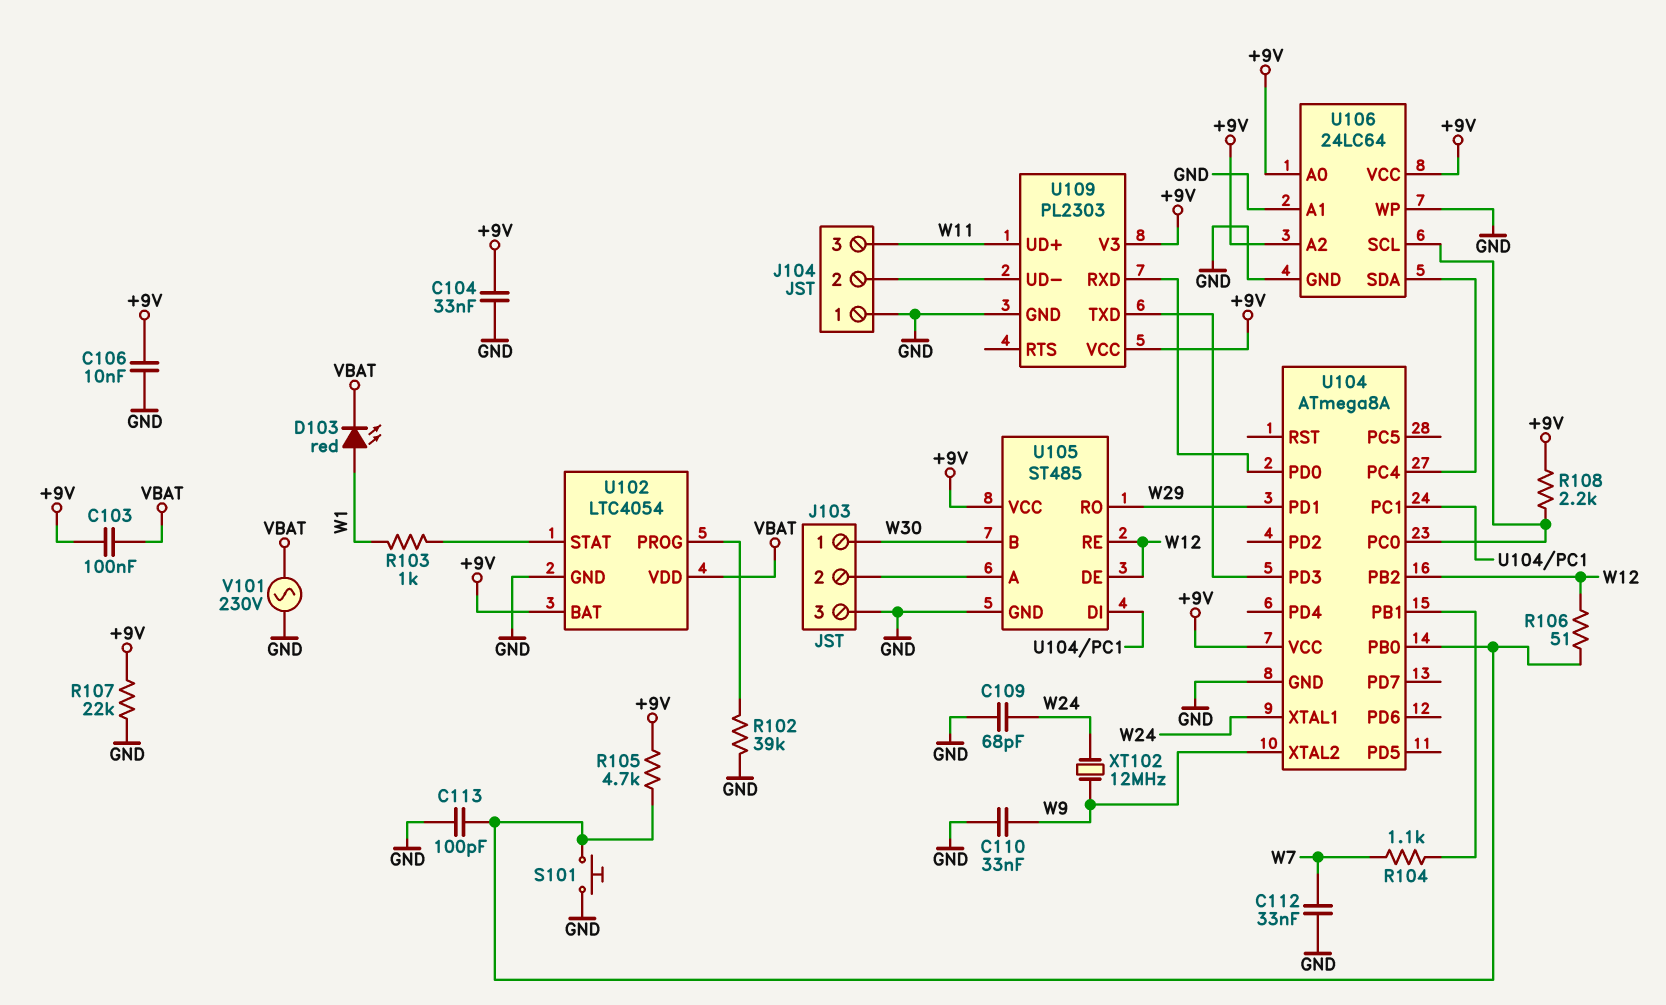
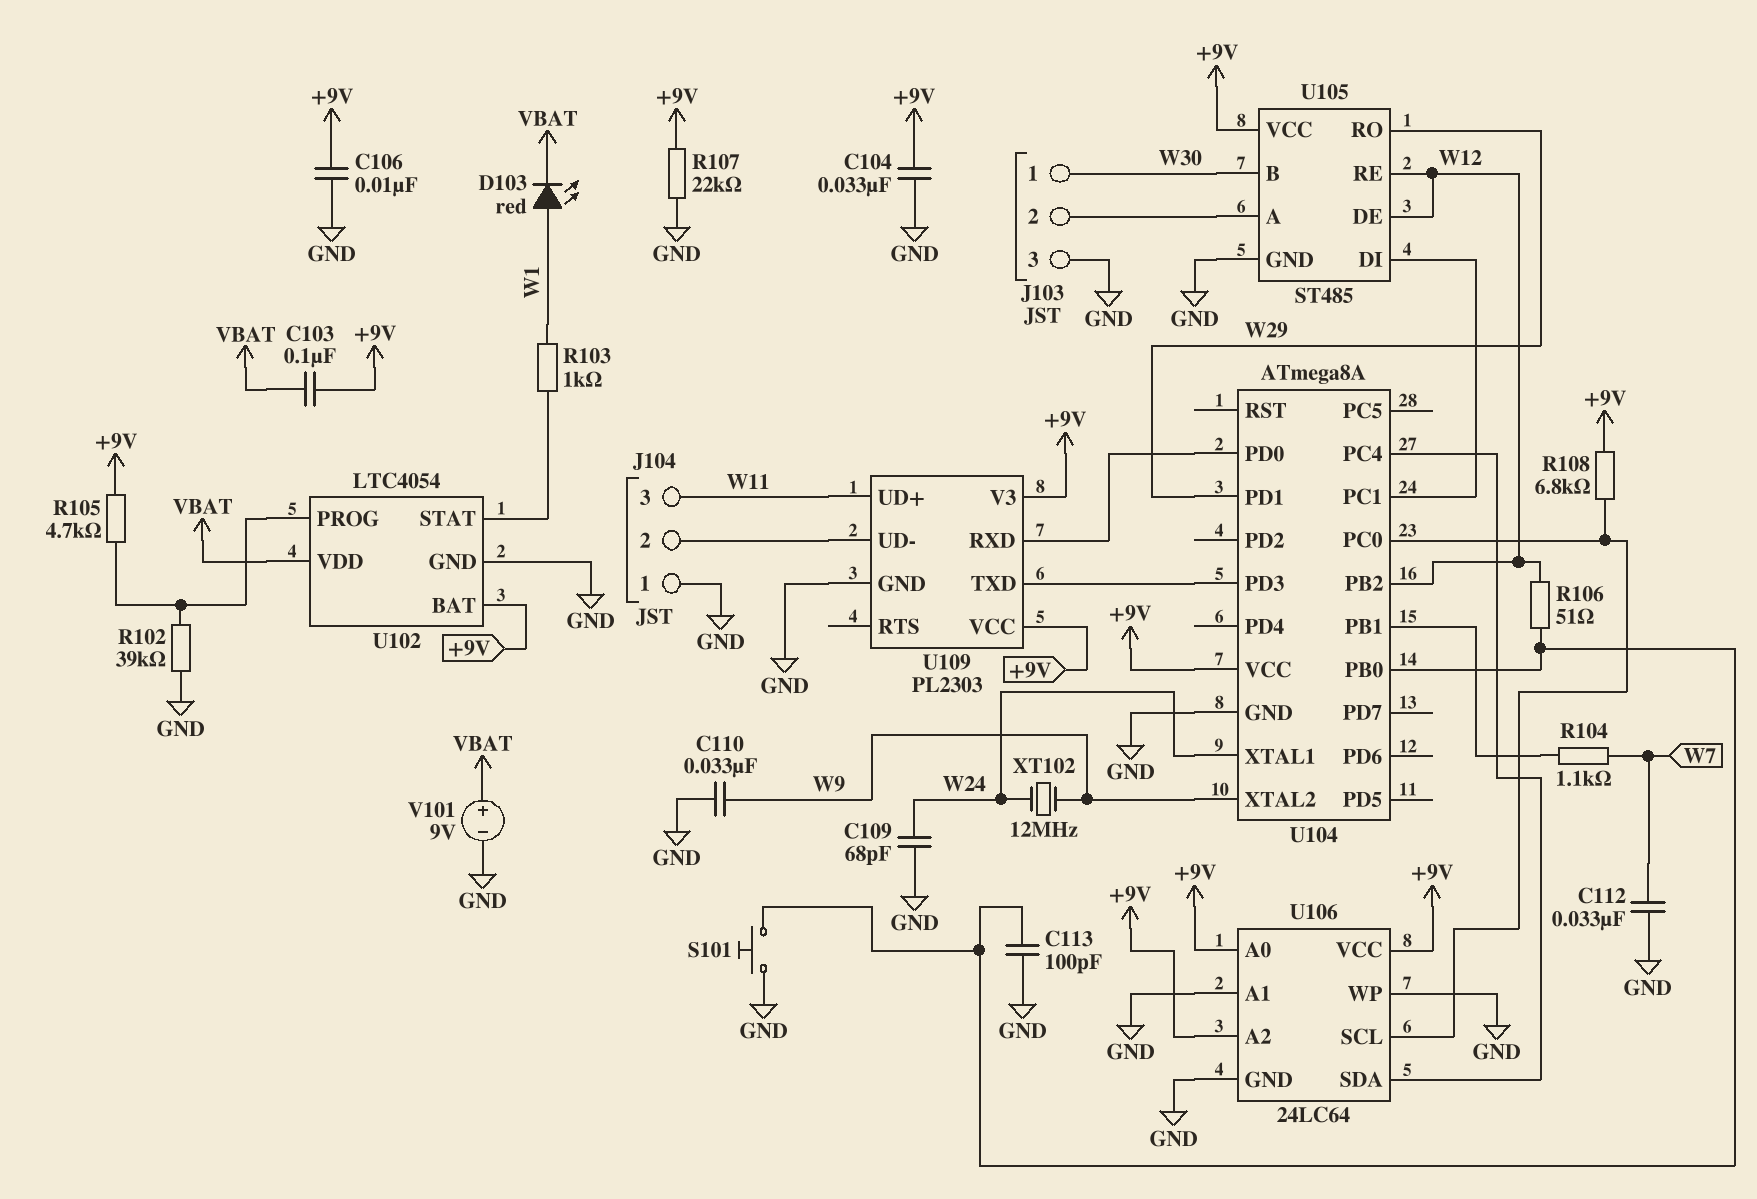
R105: 4.7k (+9V, U104/PB0) -> 4.7k (+9V, U102/PROG)
R108: 2.2k (+9V, U104/PC0) -> 6.8k (+9V, U104/PC0)
V101: AC 230V (GND, VBAT) -> 9V (plus VBAT, minus GND)

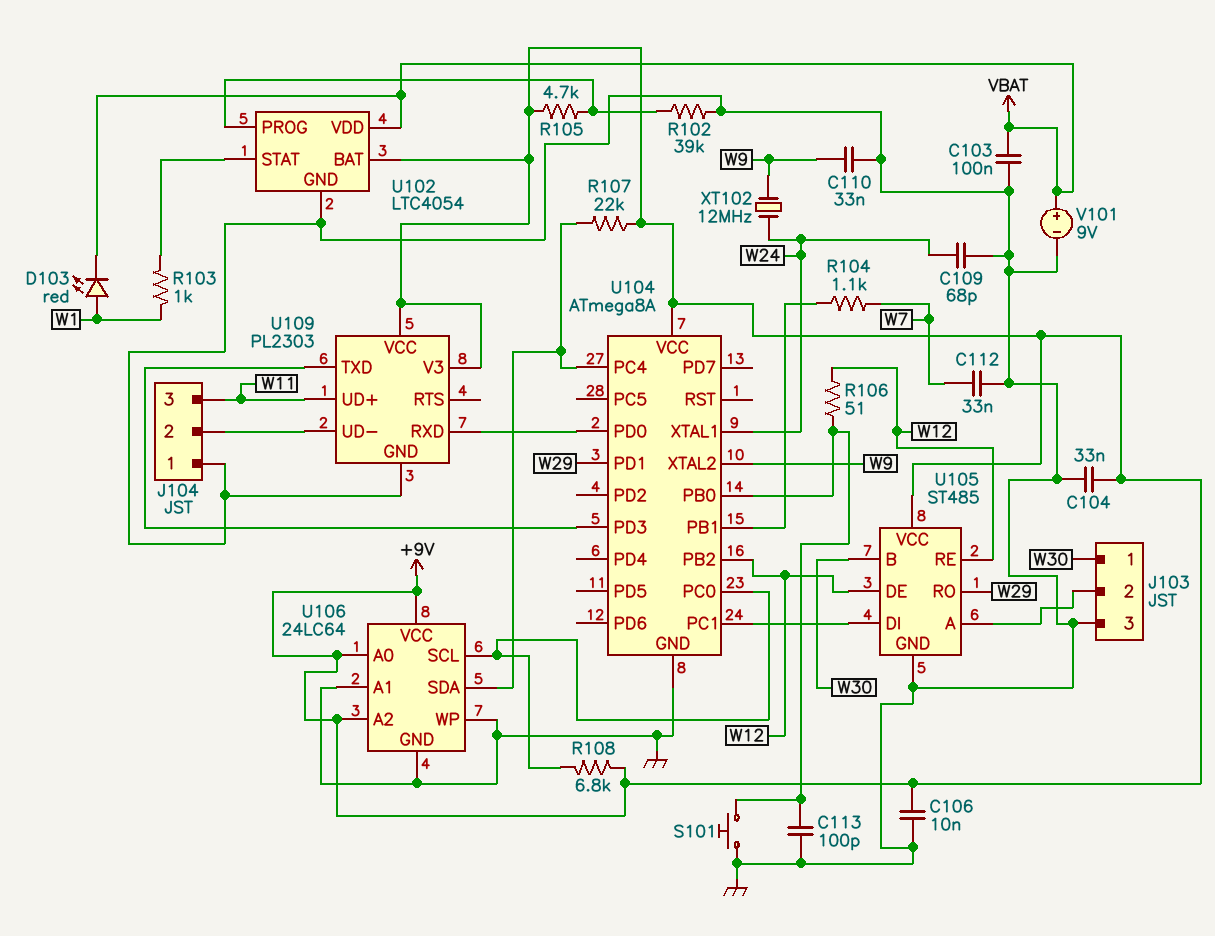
C103: 100nF (+9V, VBAT) -> 100nF (GND, VBAT)
R107: 22k (+9V, GND) -> 22k (+9V, U104/PC4)

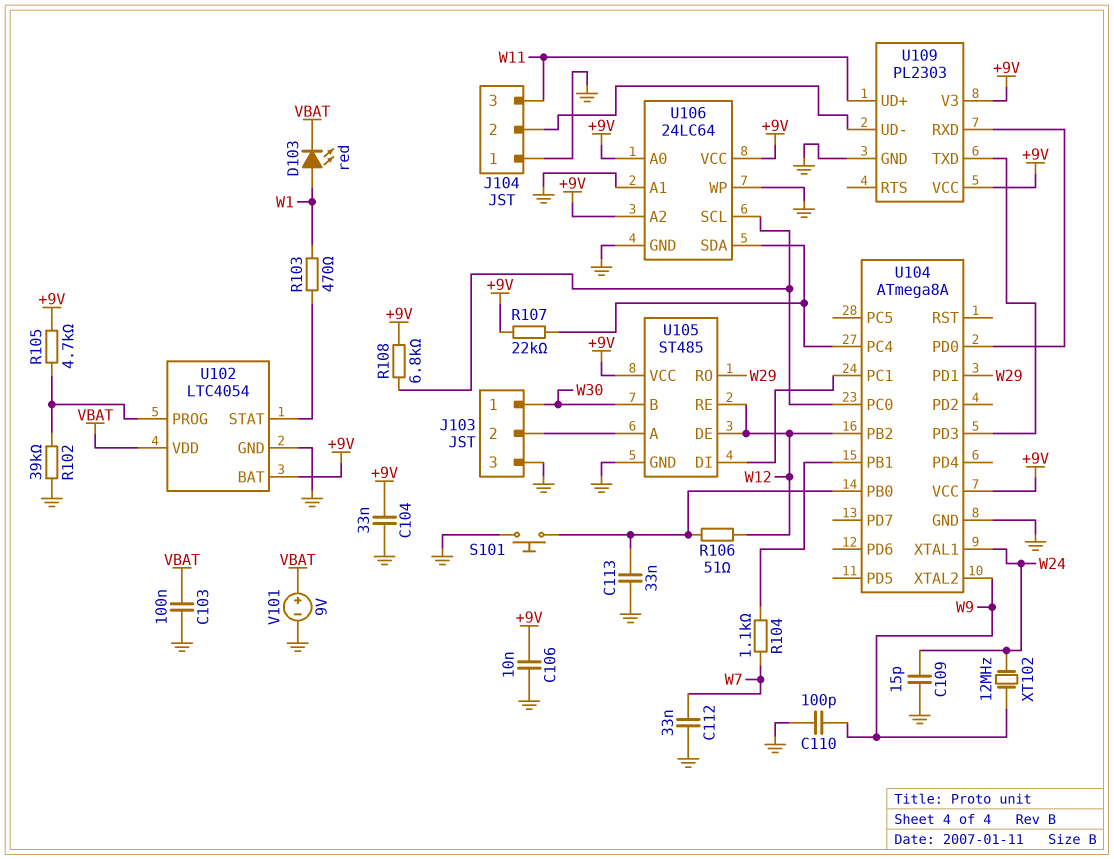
C109: 68pF (GND, W24) -> 15pF (GND, W24)
C110: 33nF (GND, W9) -> 100pF (GND, W9)
C113: 100pF (GND, U104/PB0) -> 33nF (GND, U104/PB0)
R103: 1k (U102/STAT, W1) -> 470 (U102/STAT, W1)

